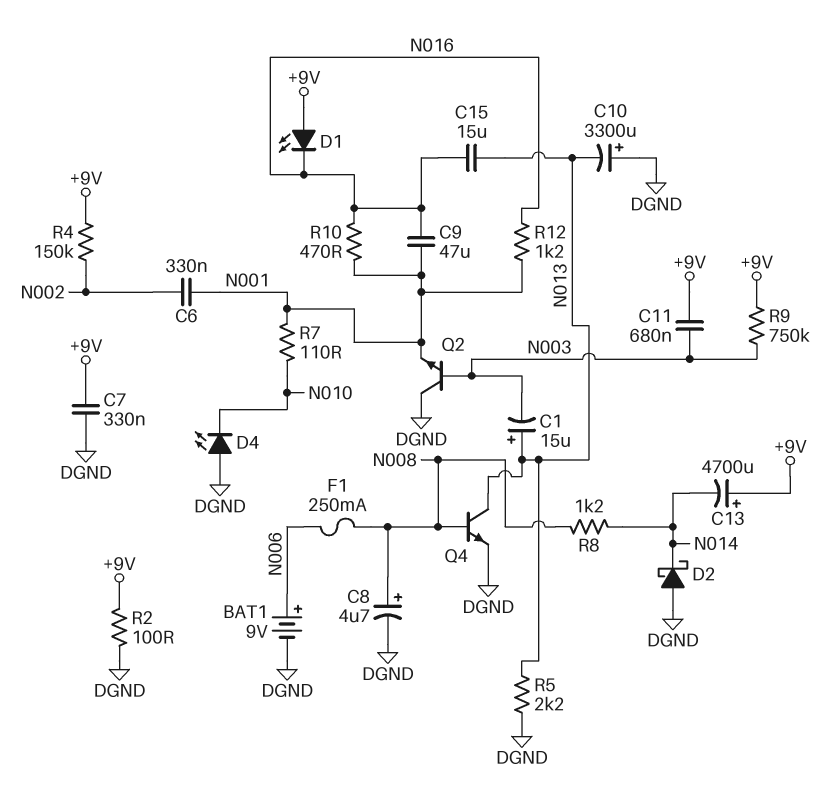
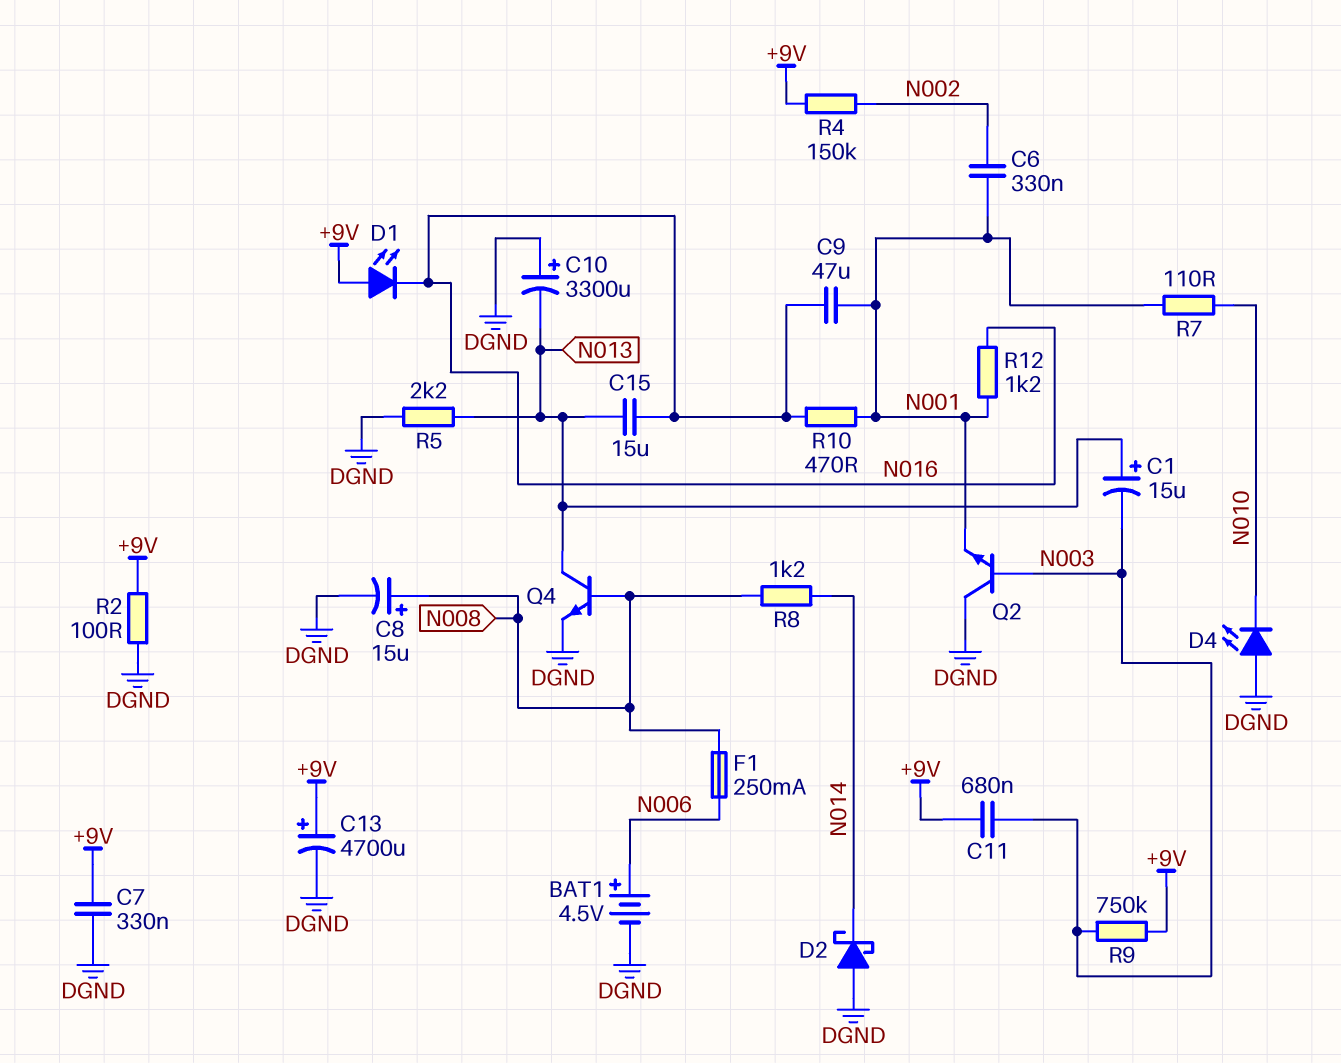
BAT1: 9V (plus N006, minus DGND) -> 4.5V (plus N006, minus DGND)
C8: 4.7uF (plus N008, minus DGND) -> 15uF (plus N008, minus DGND)
C13: 4700uF (plus +9V, minus N014) -> 4700uF (plus +9V, minus DGND)

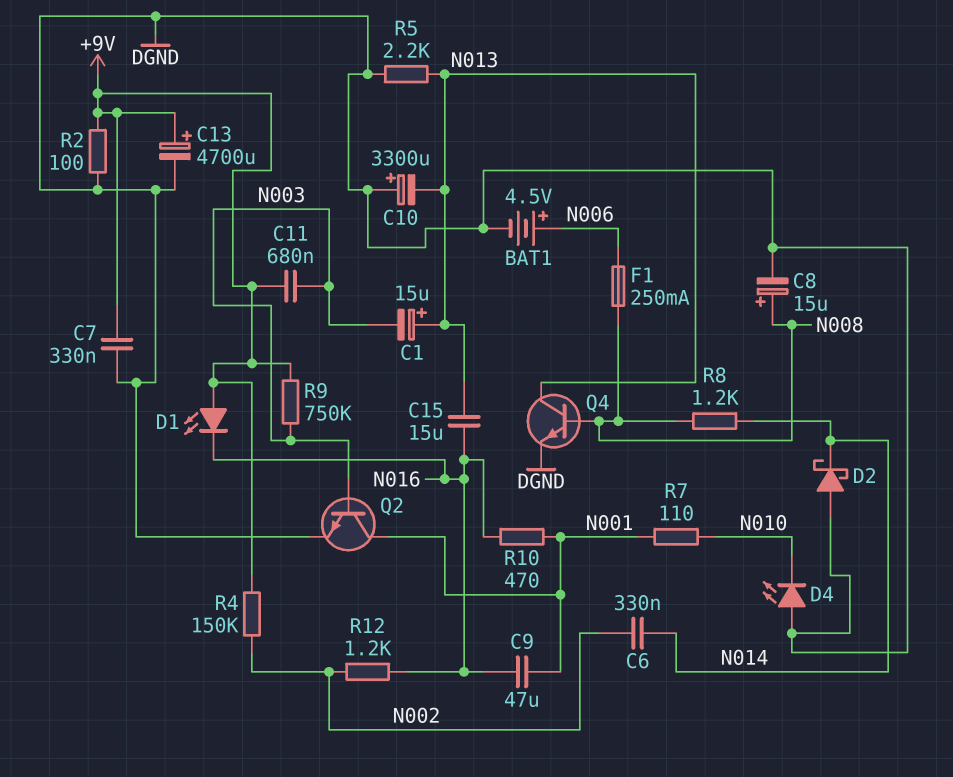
C6: 330nF (N001, N002) -> 330nF (N002, N014)
Q2: NPN (B N003, C DGND, E N001) -> NPN (B N003, C N001, E DGND)
R12: 1.2k (N001, N016) -> 1.2k (N002, N016)

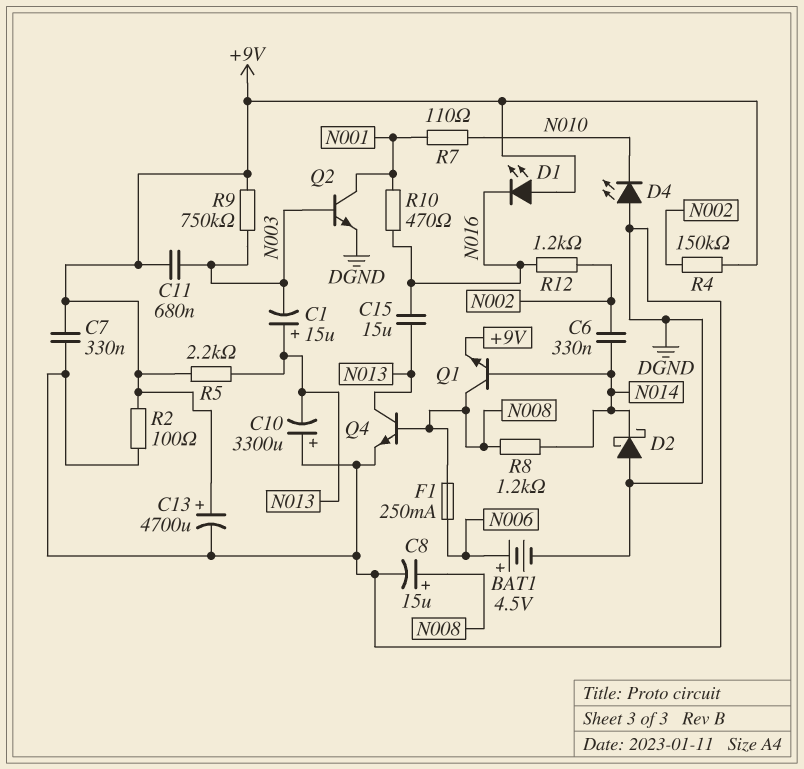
C9: 47uF (N001, N016) -> none
Q1: none -> NPN (B N014, C N008, E +9V)
R5: 2.2k (DGND, N013) -> 2.2k (+9V, N013)

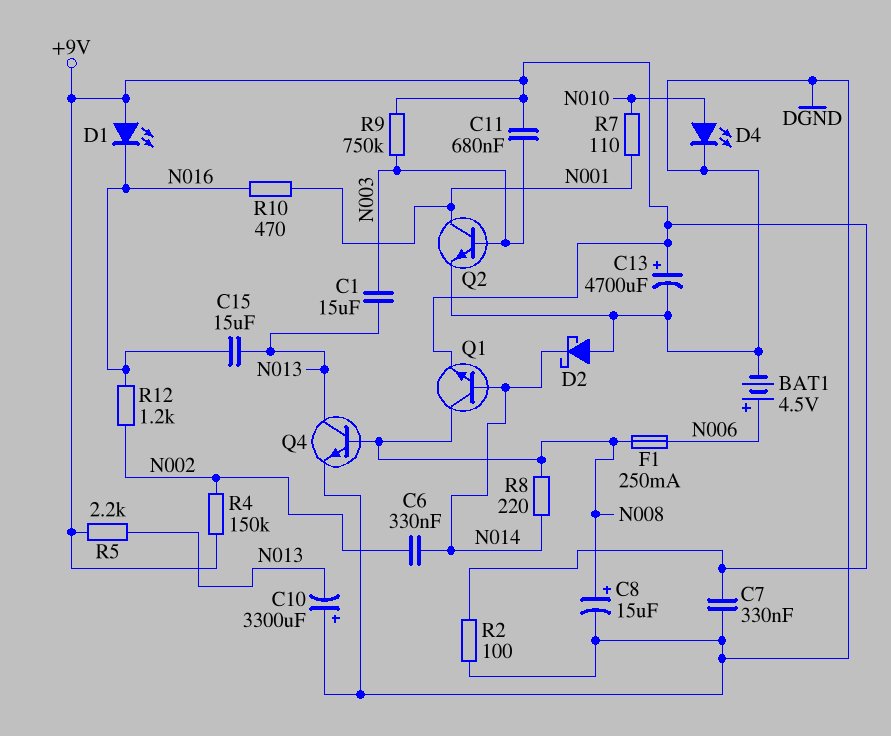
C1: 15uF (plus N013, minus N003) -> 15uF (N003, N013)
D4: LED (A DGND, K N010) -> LED (A N010, K DGND)
R8: 1.2k (N008, N014) -> 220 (N008, N014)

